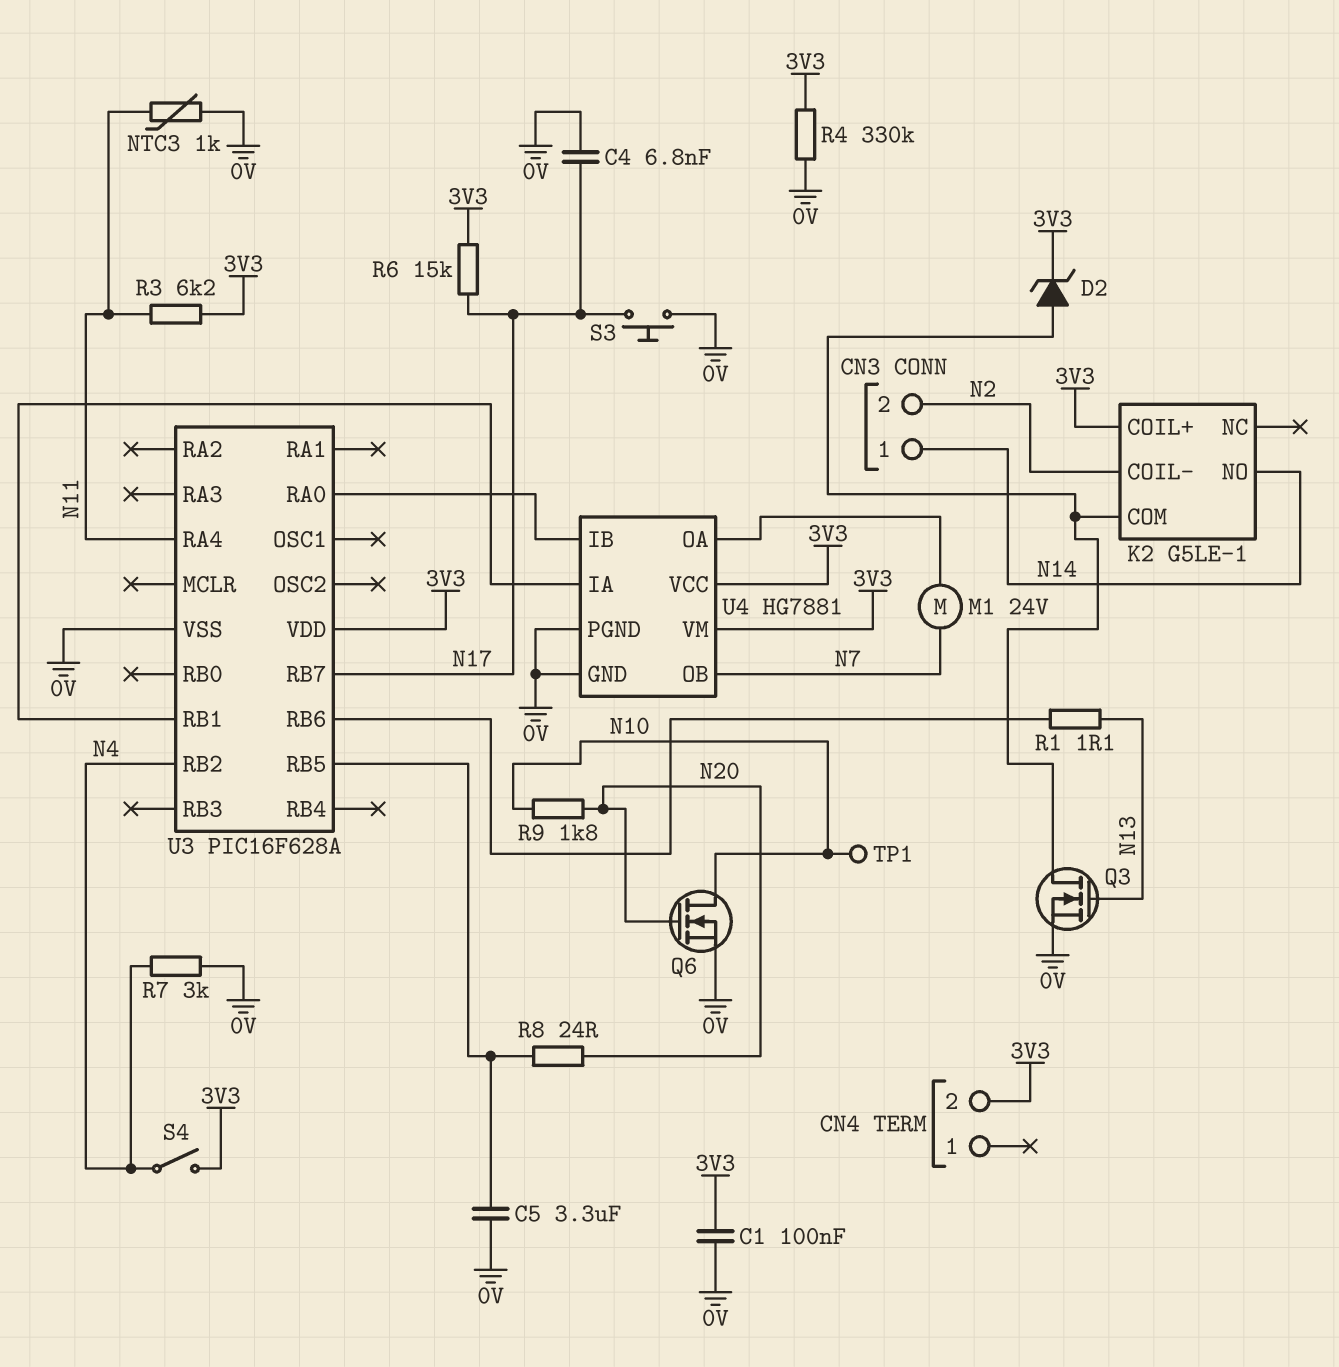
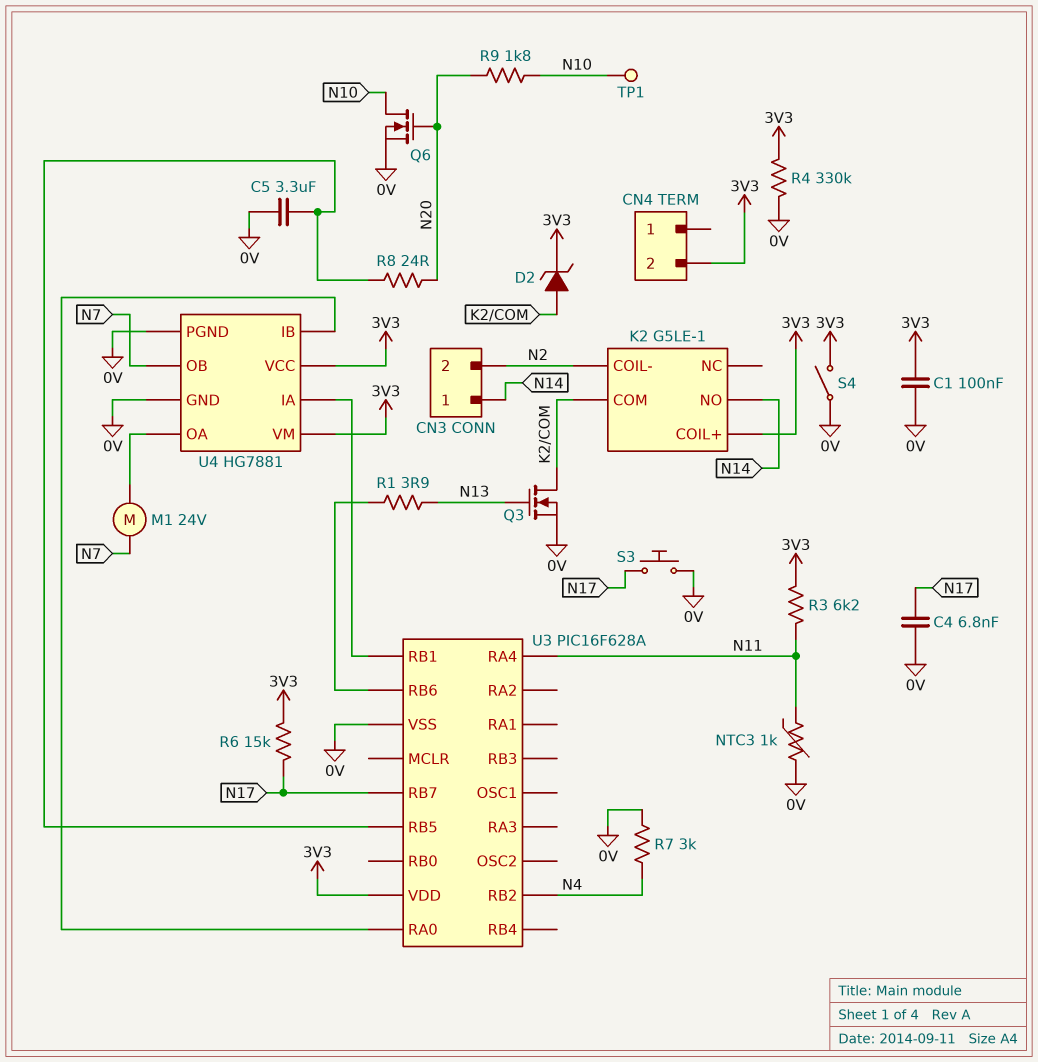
R1: 1.1 (N13, U3/RB6) -> 3.9 (N13, U3/RB6)
S4: switch (3V3, N4) -> switch (0V, 3V3)

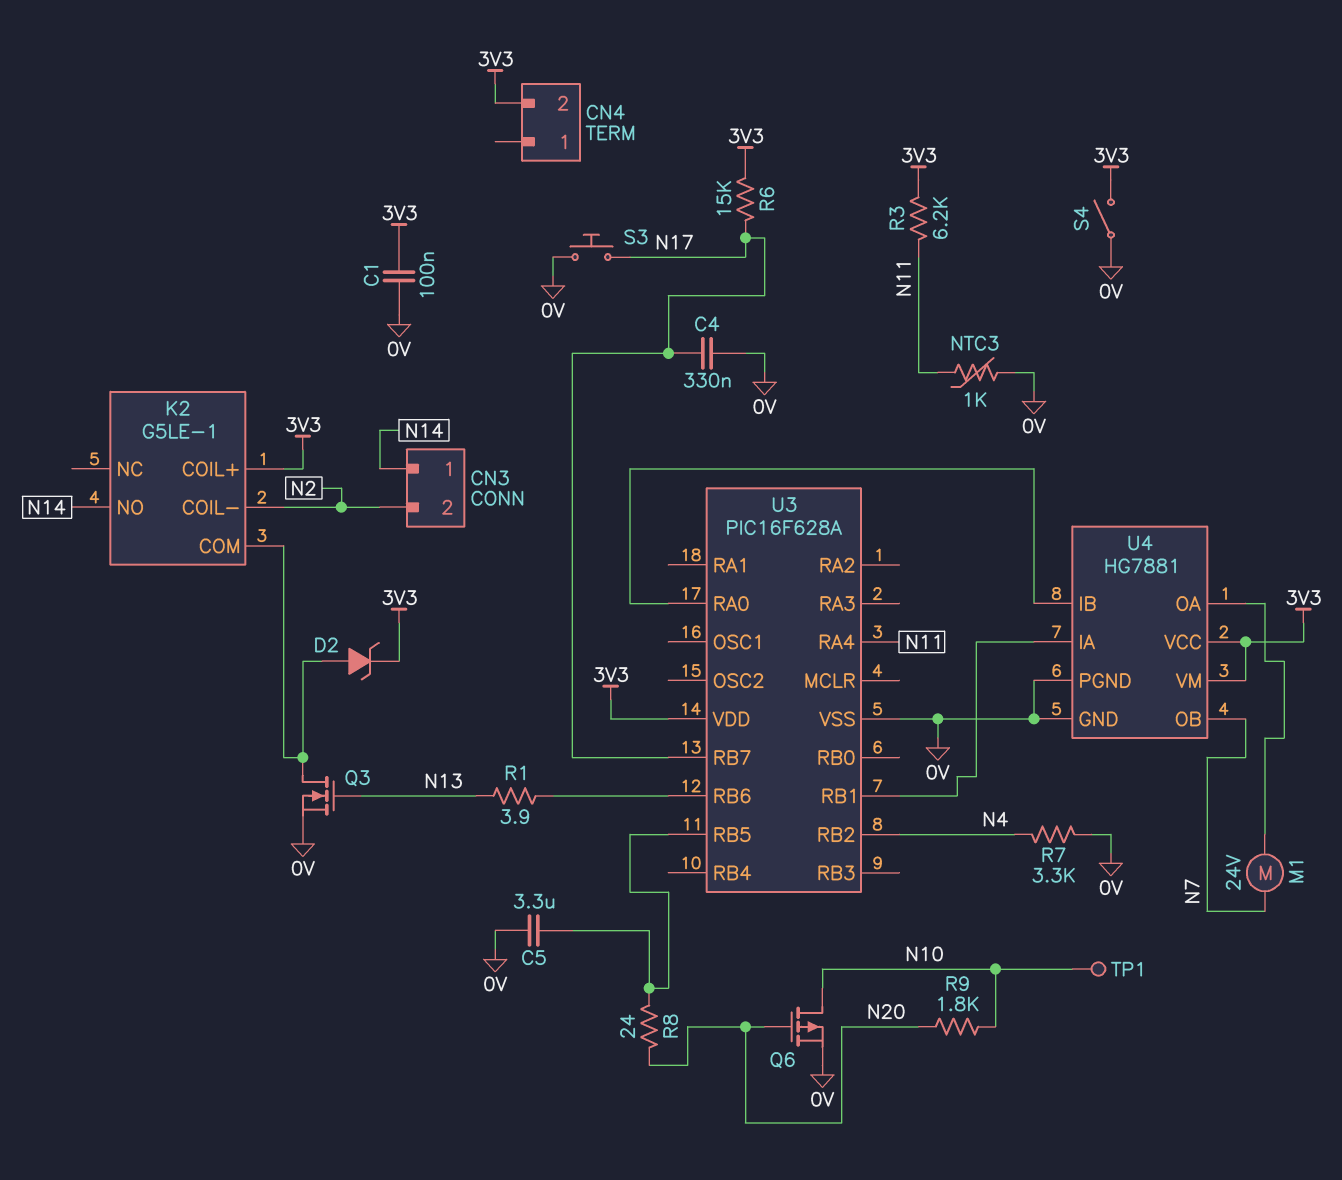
C4: 6.8nF (0V, N17) -> 330nF (0V, N17)
Q6: NMOS (G N20, D N10, S 0V) -> PMOS (G N20, D N10, S 0V)
R4: 330k (0V, 3V3) -> none
R7: 3k (0V, N4) -> 3.3k (0V, N4)

